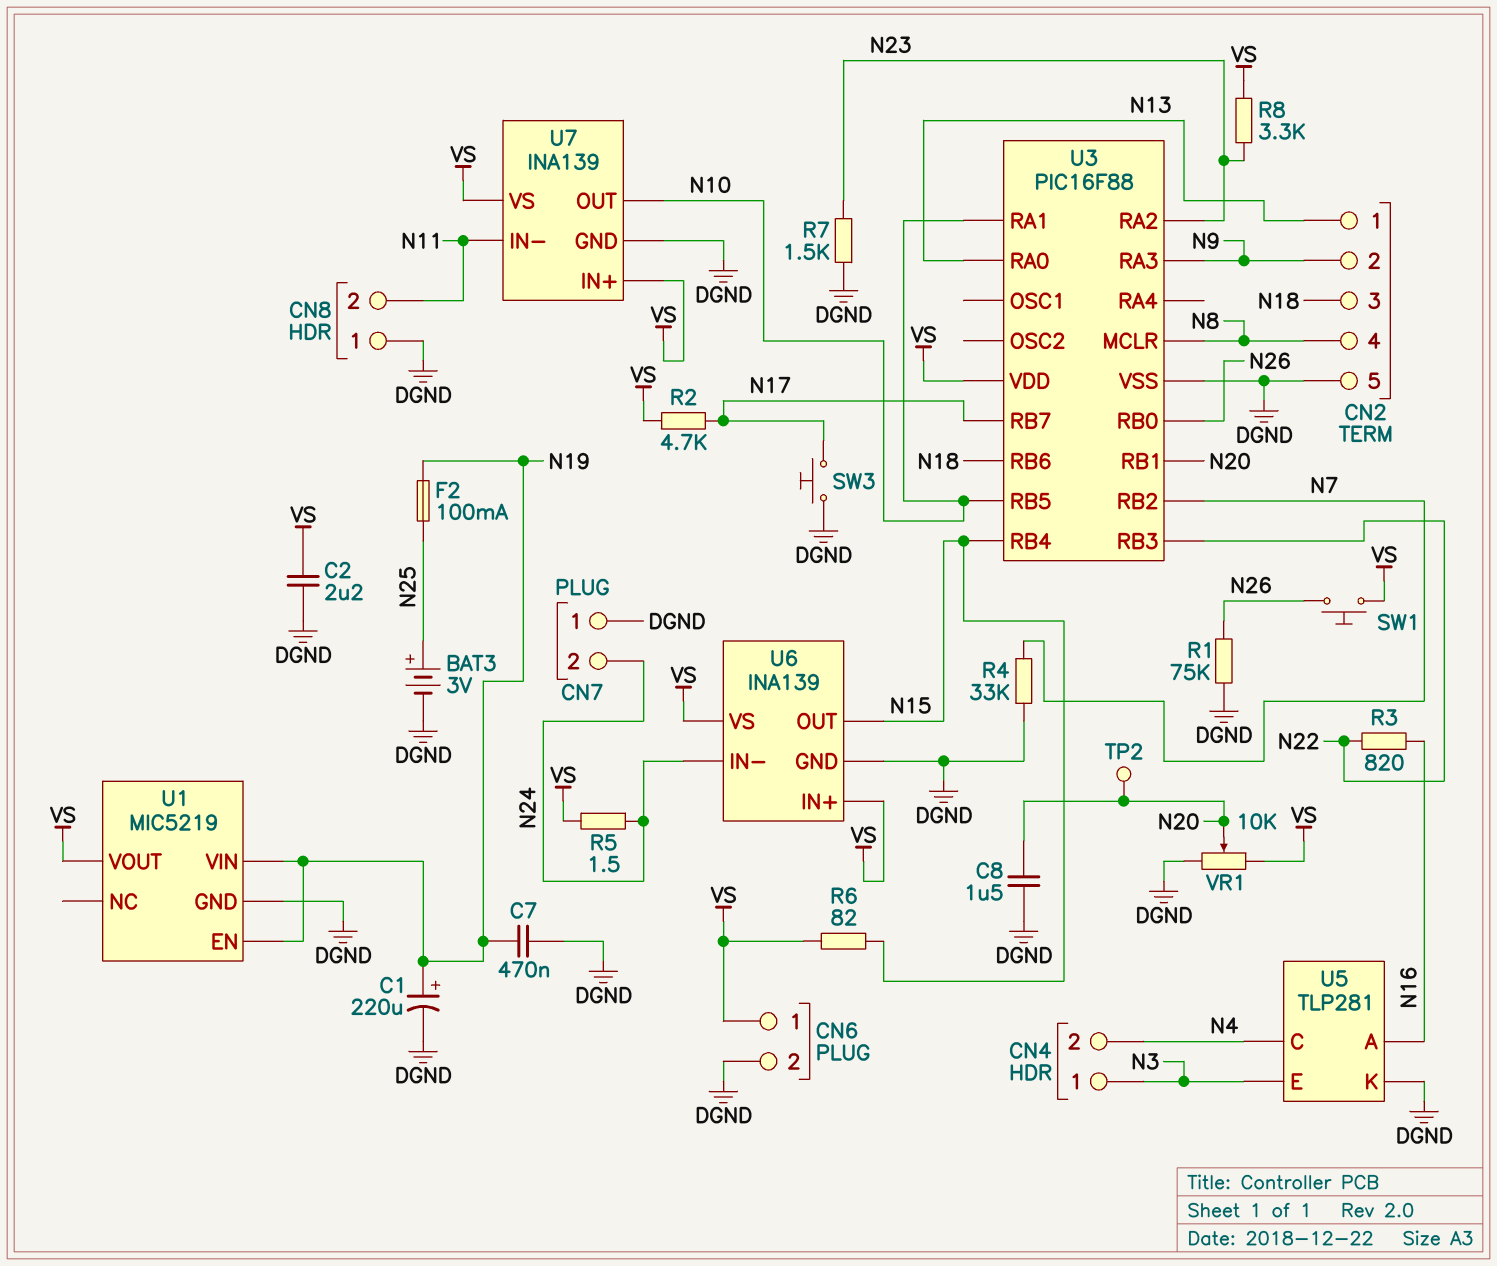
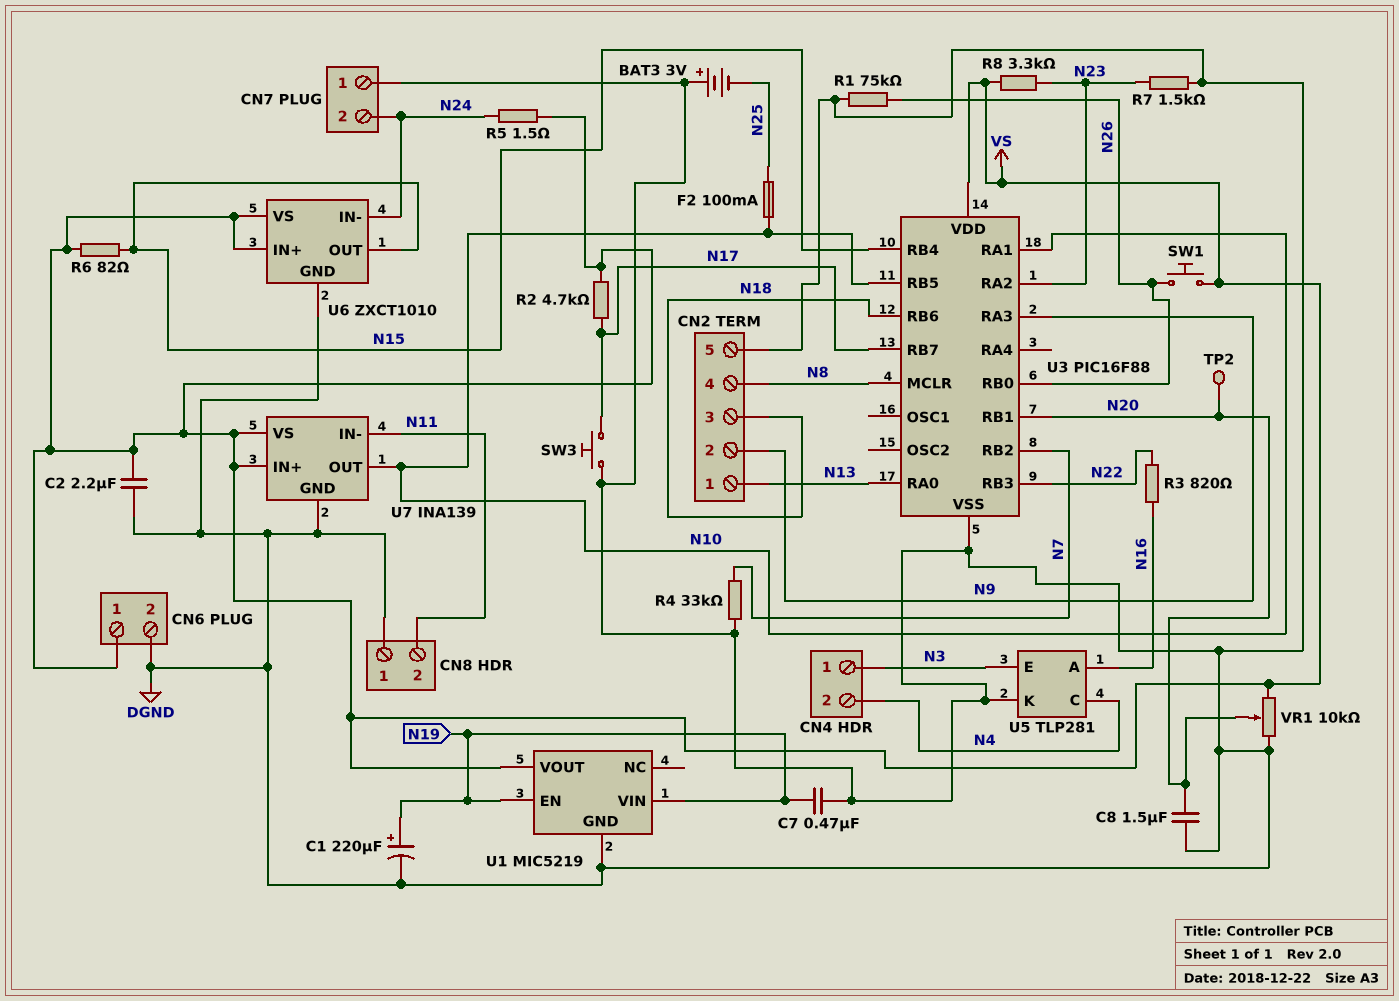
BAT3: 3V (plus N25, minus DGND) -> 3V (plus DGND, minus N25)
F2: 100mA (N19, N25) -> 100mA (N10, N25)
U6: INA139 -> ZXCT1010

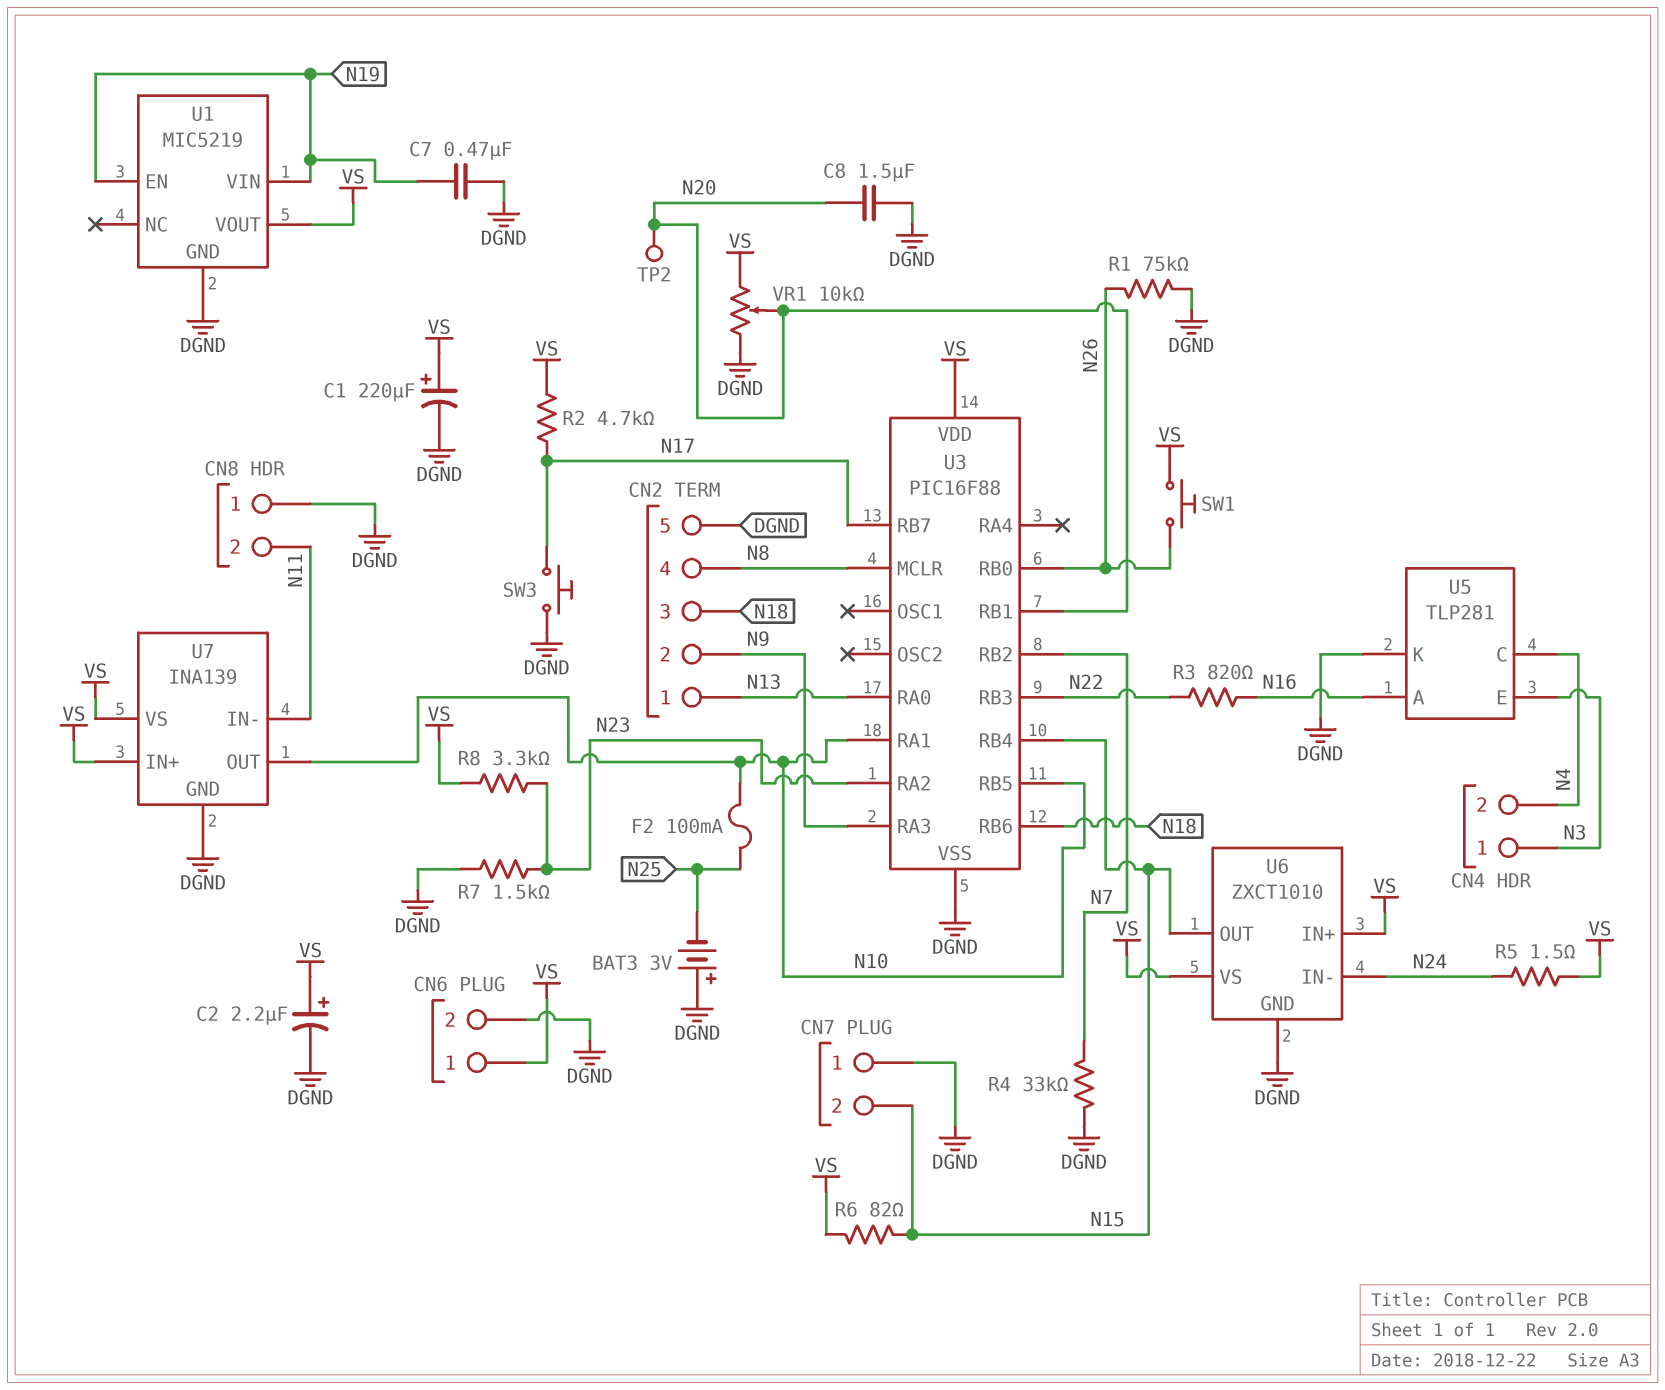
C1: 220uF (plus N19, minus DGND) -> 220uF (plus VS, minus DGND)
C2: 2.2uF (DGND, VS) -> 2.2uF (plus VS, minus DGND)
CN7 pin 2: N24 -> N15

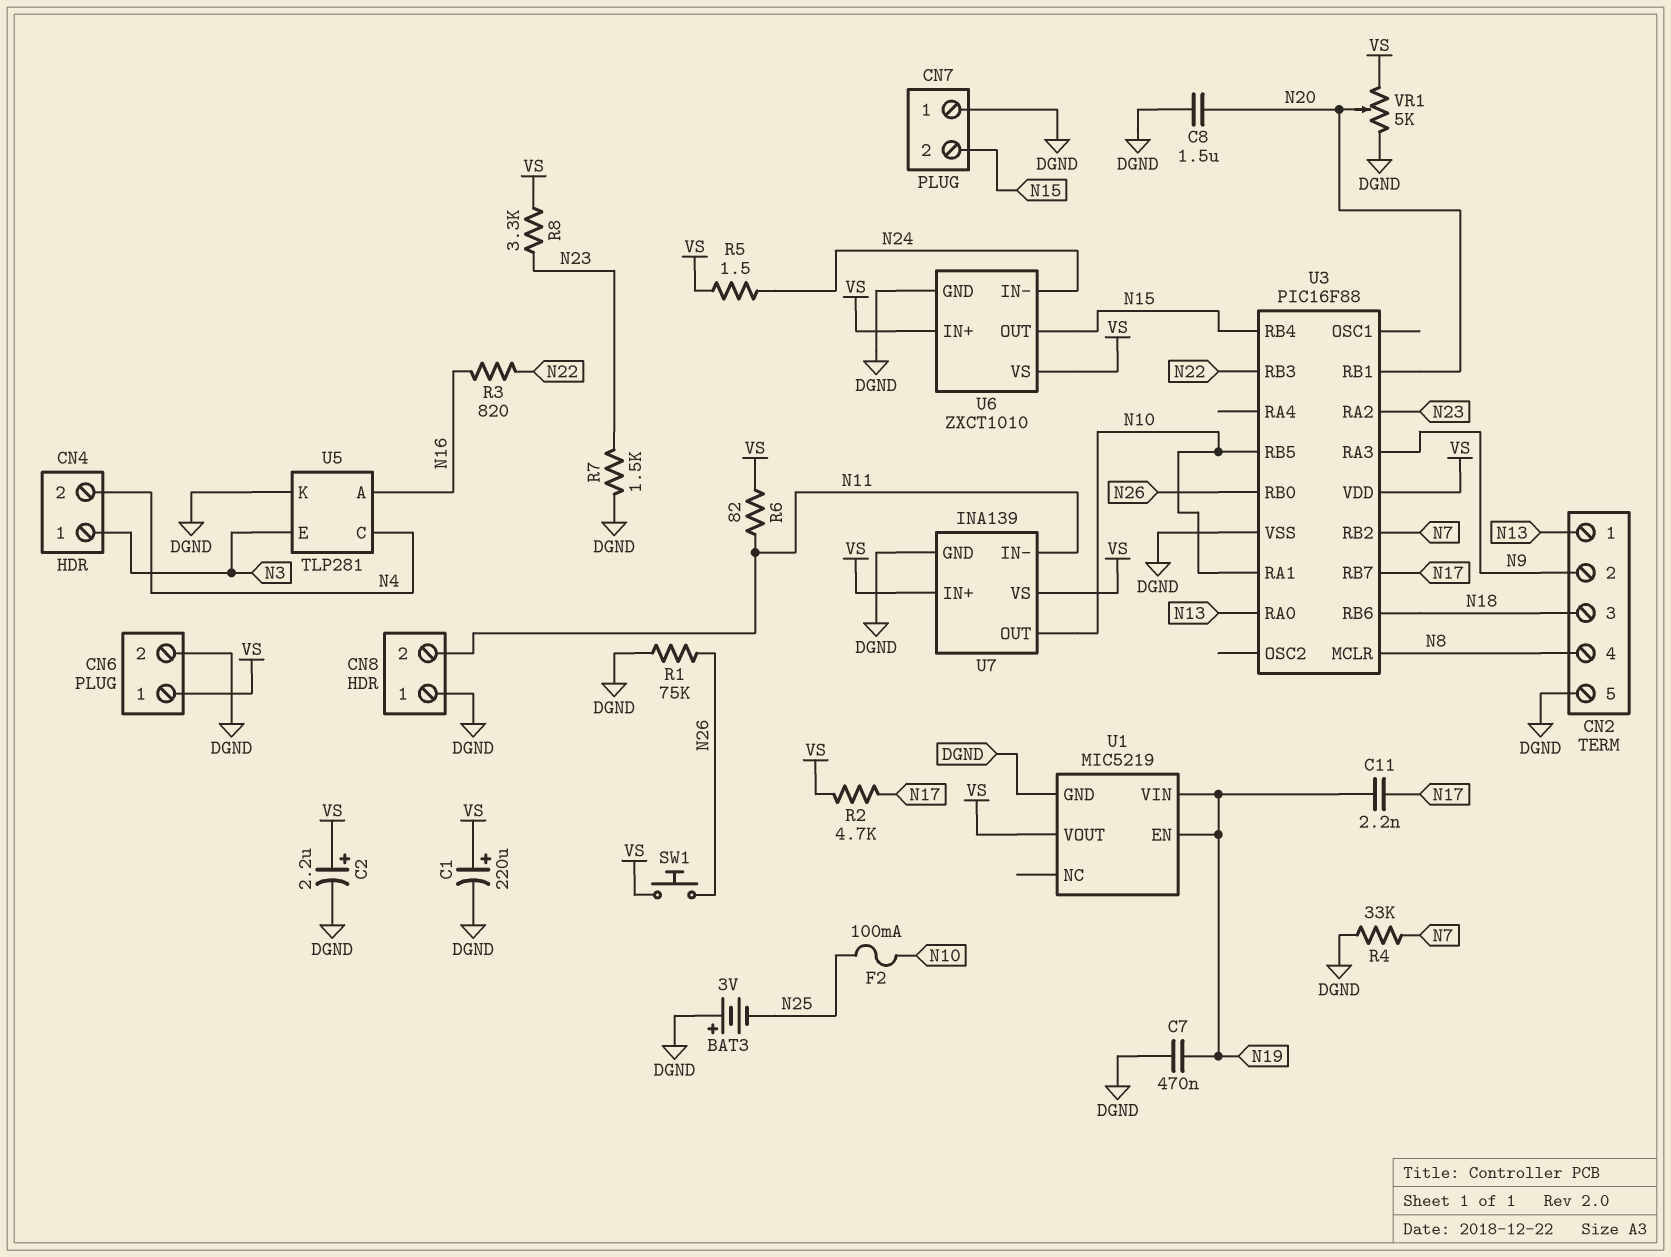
C11: none -> 2.2nF (N17, N19)
R6: 82 (N15, VS) -> 82 (N11, VS)
SW3: button (DGND, N17) -> none
TP2: test point (N20) -> none
VR1: 10k (DGND, VS, wiper N20) -> 5k (DGND, VS, wiper N20)

